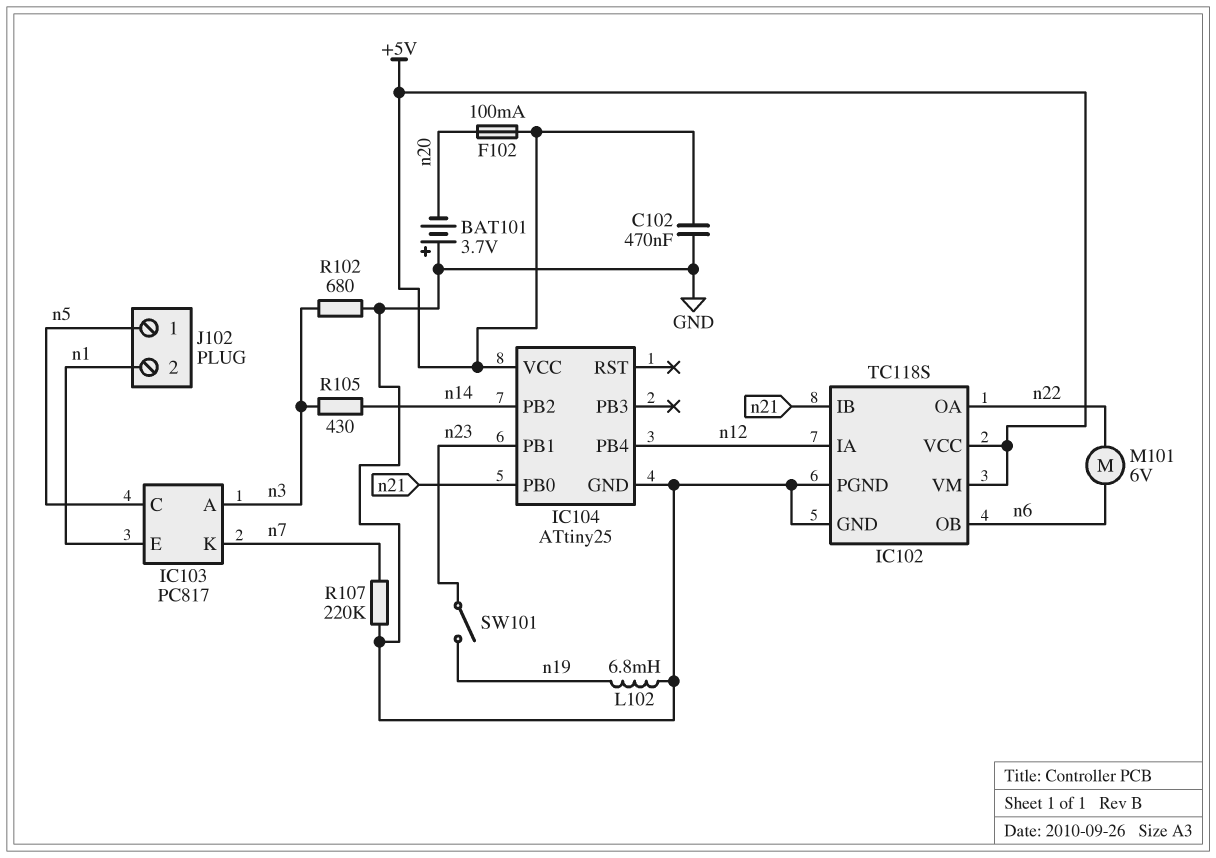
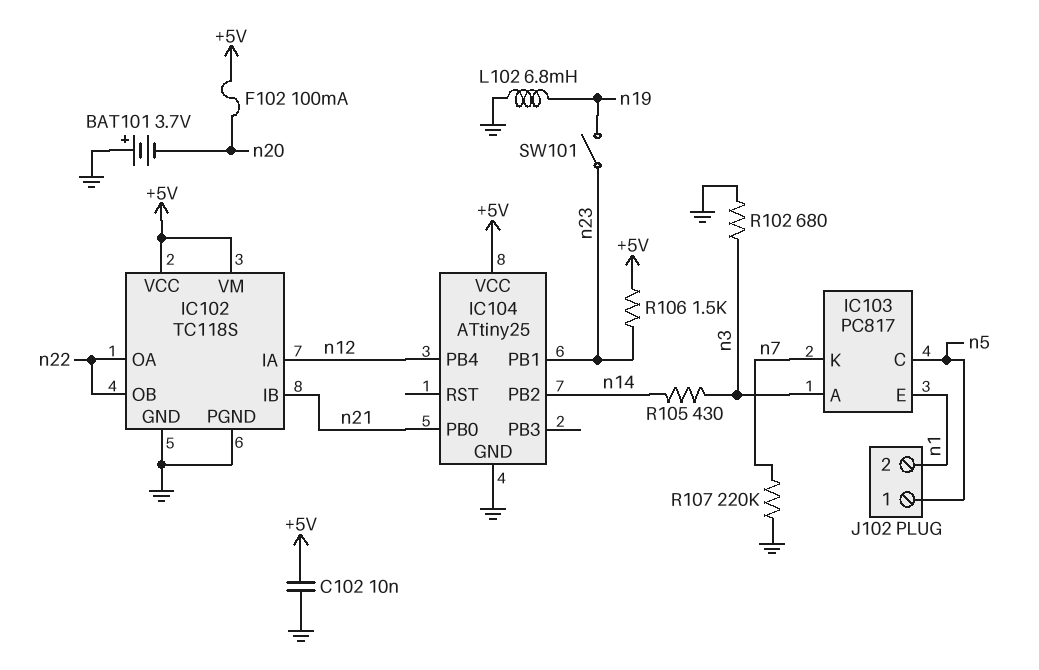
C102: 470nF (+5V, GND) -> 10nF (+5V, GND)
IC102 pin OB: n6 -> n22
M101: motor 6V (n6, n22) -> none
R106: none -> 1.5k (+5V, n23)

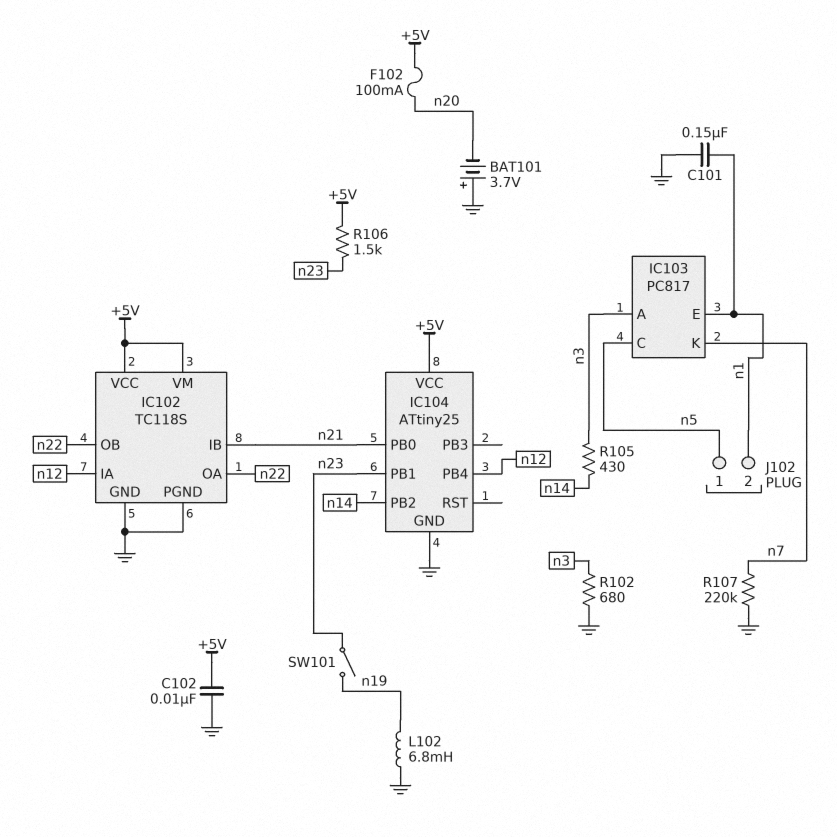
C101: none -> 150nF (GND, n1)

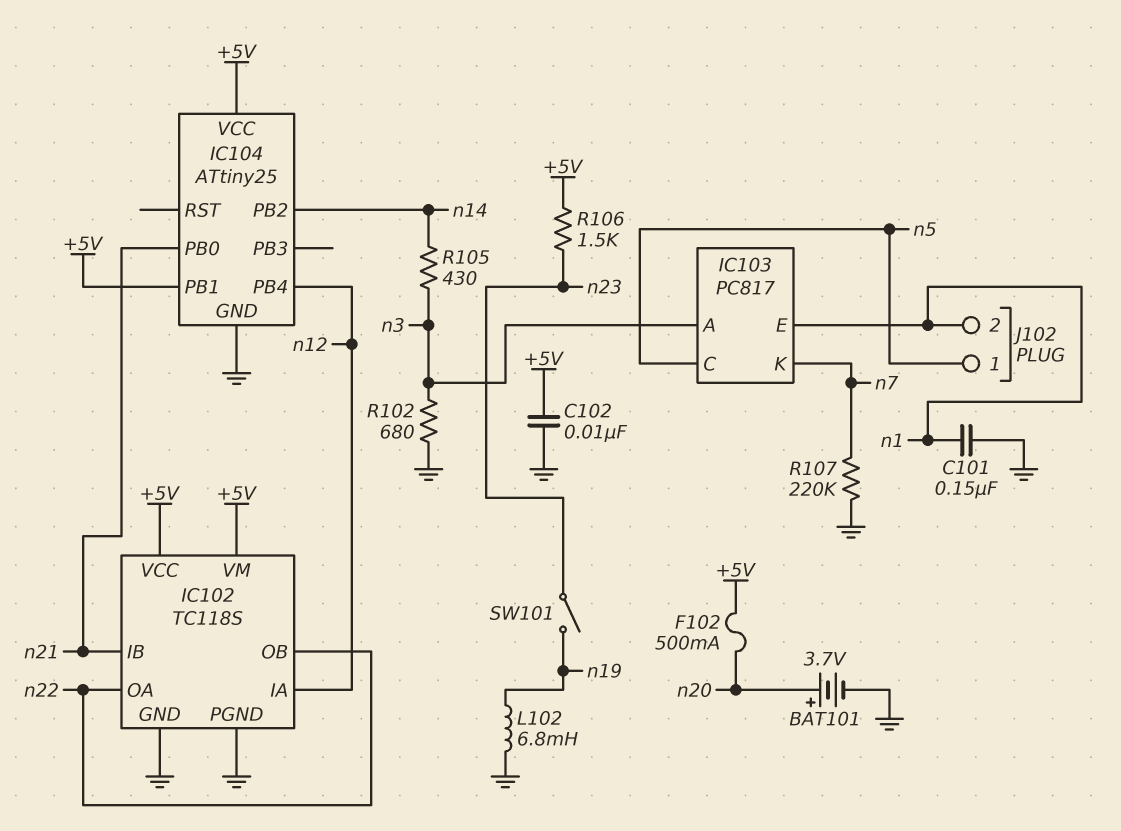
BAT101: 3.7V (plus GND, minus n20) -> 3.7V (plus n20, minus GND)
F102: 100mA (+5V, n20) -> 500mA (+5V, n20)
IC104 pin PB1: n23 -> +5V

